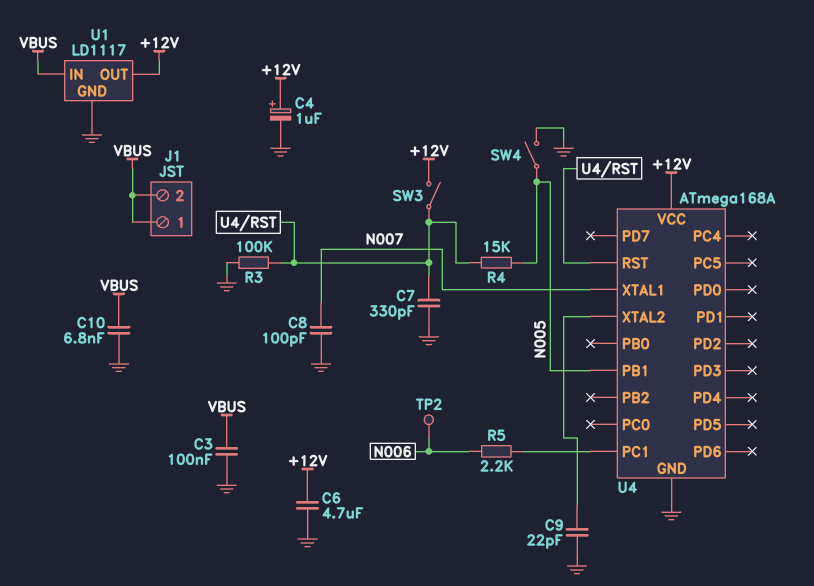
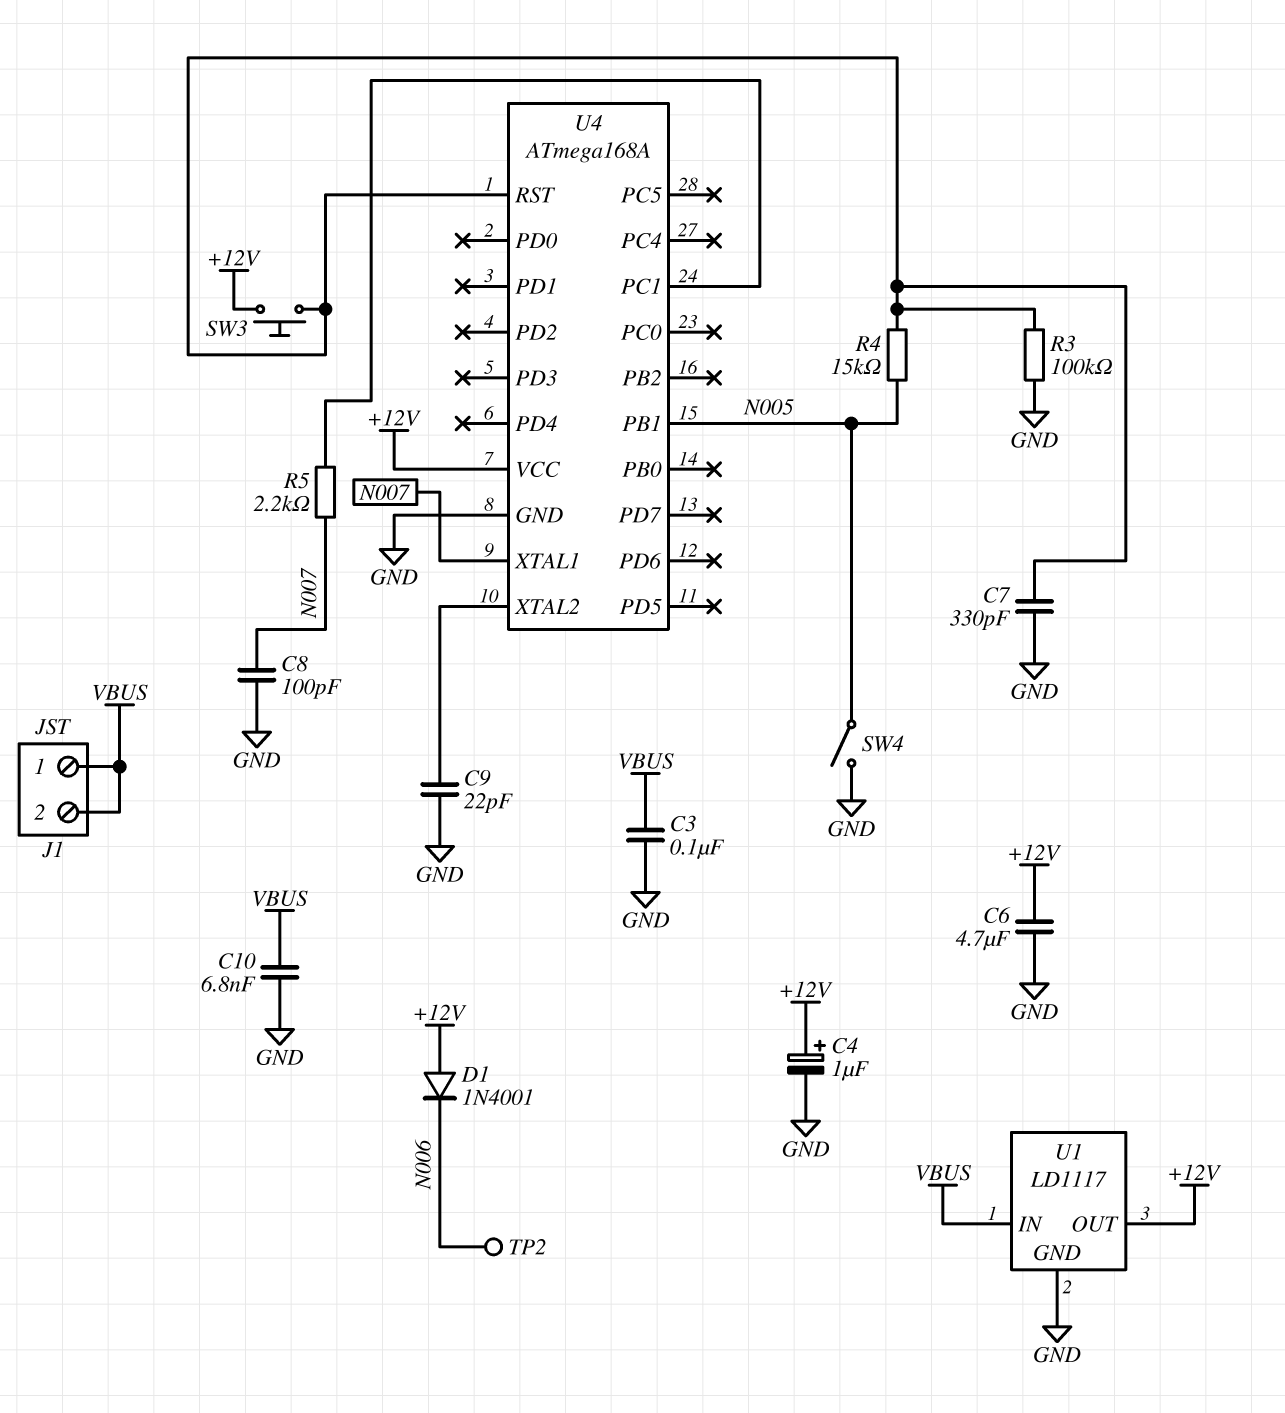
D1: none -> diode 1N4001 (A +12V, K N006)
R5: 2.2k (N006, U4/PC1) -> 2.2k (N007, U4/PC1)
SW3: switch (+12V, U4/RST) -> button (+12V, U4/RST)

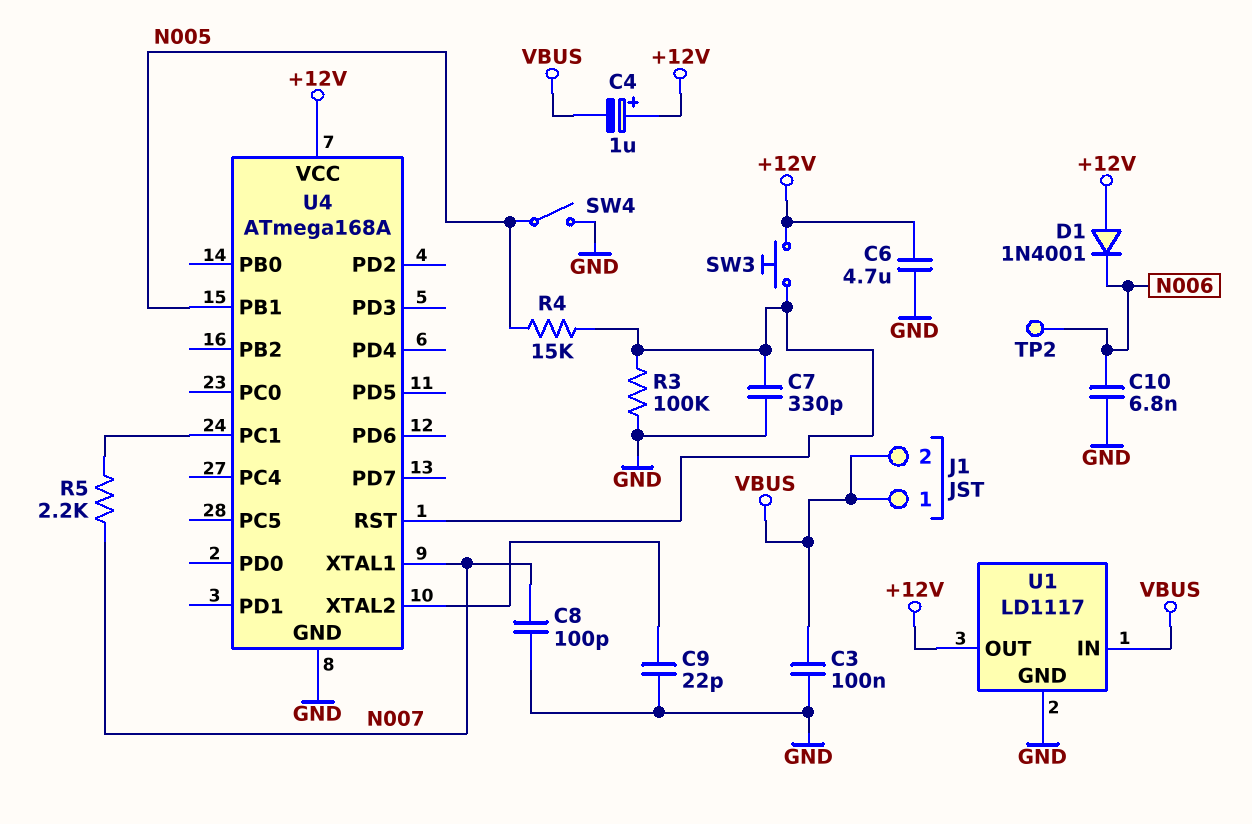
C4: 1uF (plus +12V, minus GND) -> 1uF (plus +12V, minus VBUS)
C10: 6.8nF (GND, VBUS) -> 6.8nF (GND, N006)

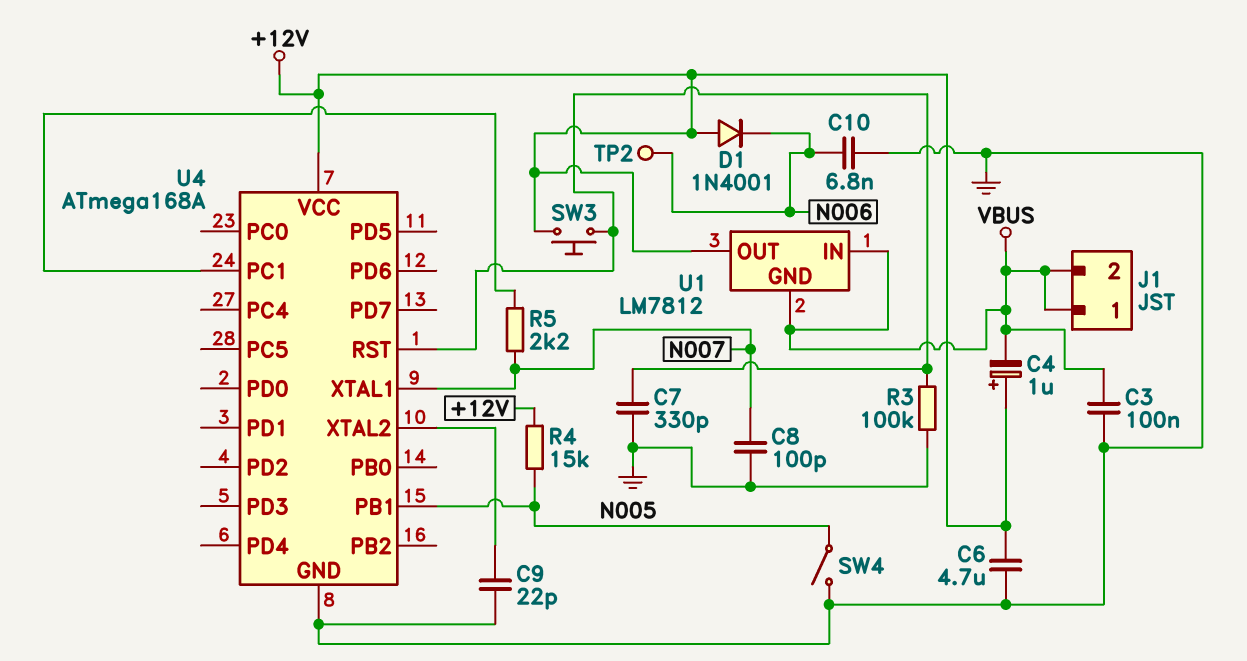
R4: 15k (N005, U4/RST) -> 15k (+12V, N005)
U1: LD1117 -> LM7812
U1 pin GND: GND -> VBUS

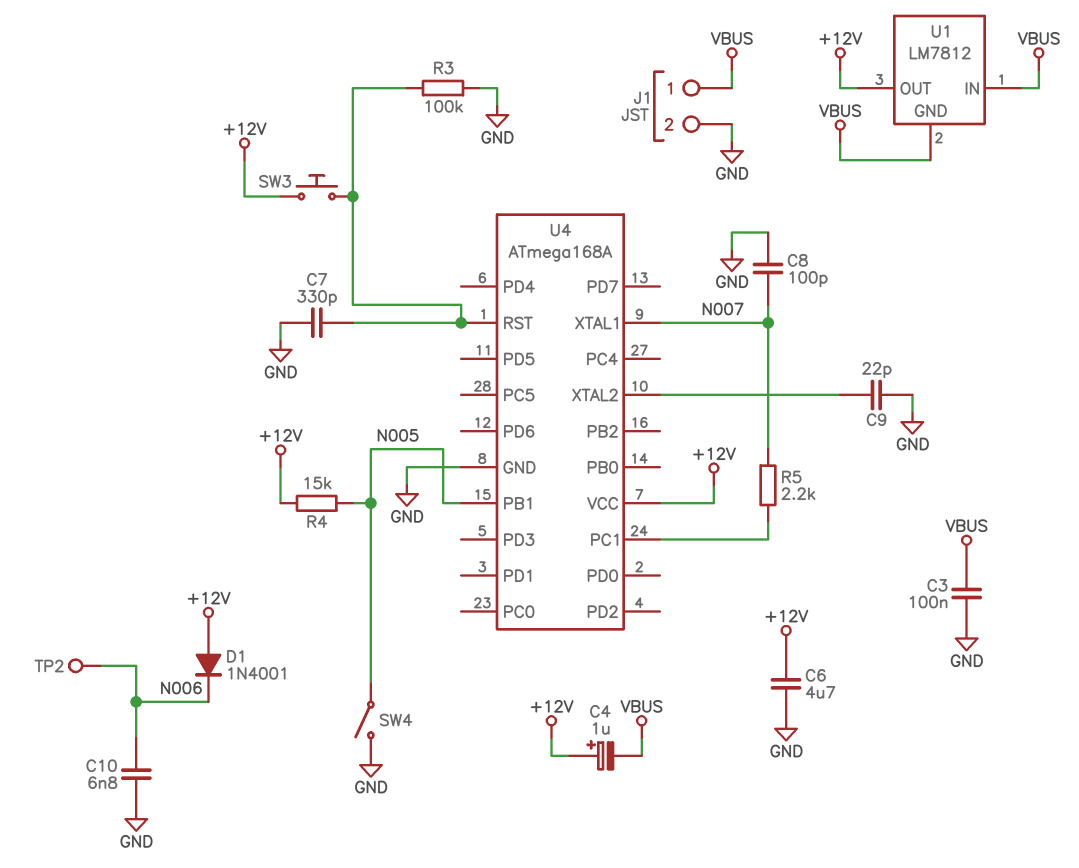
J1 pin 2: VBUS -> GND

